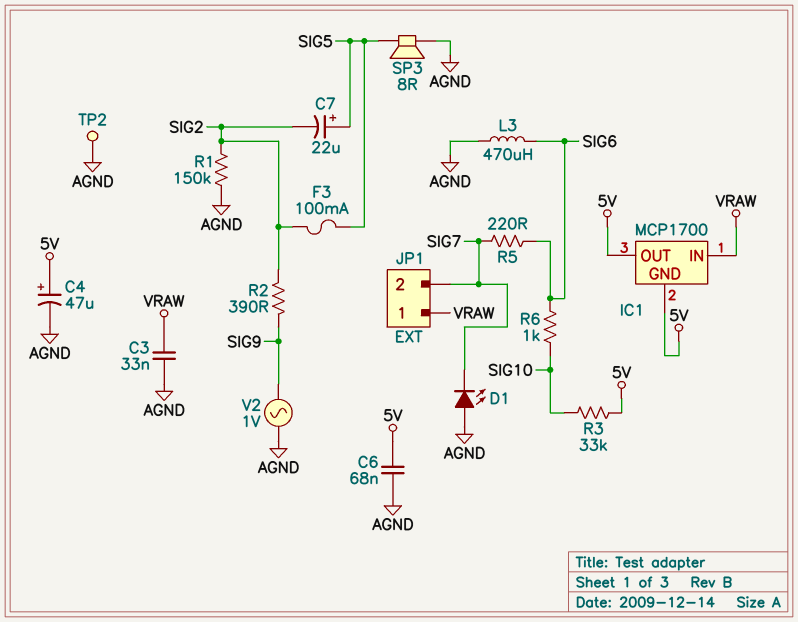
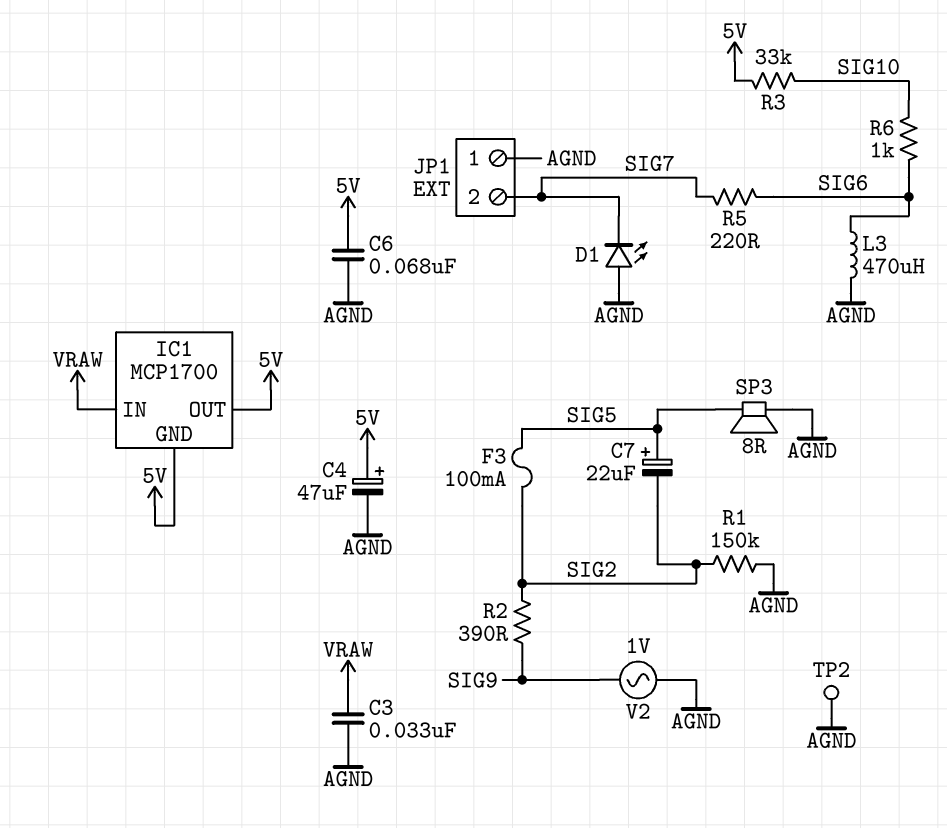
JP1 pin 1: VRAW -> AGND

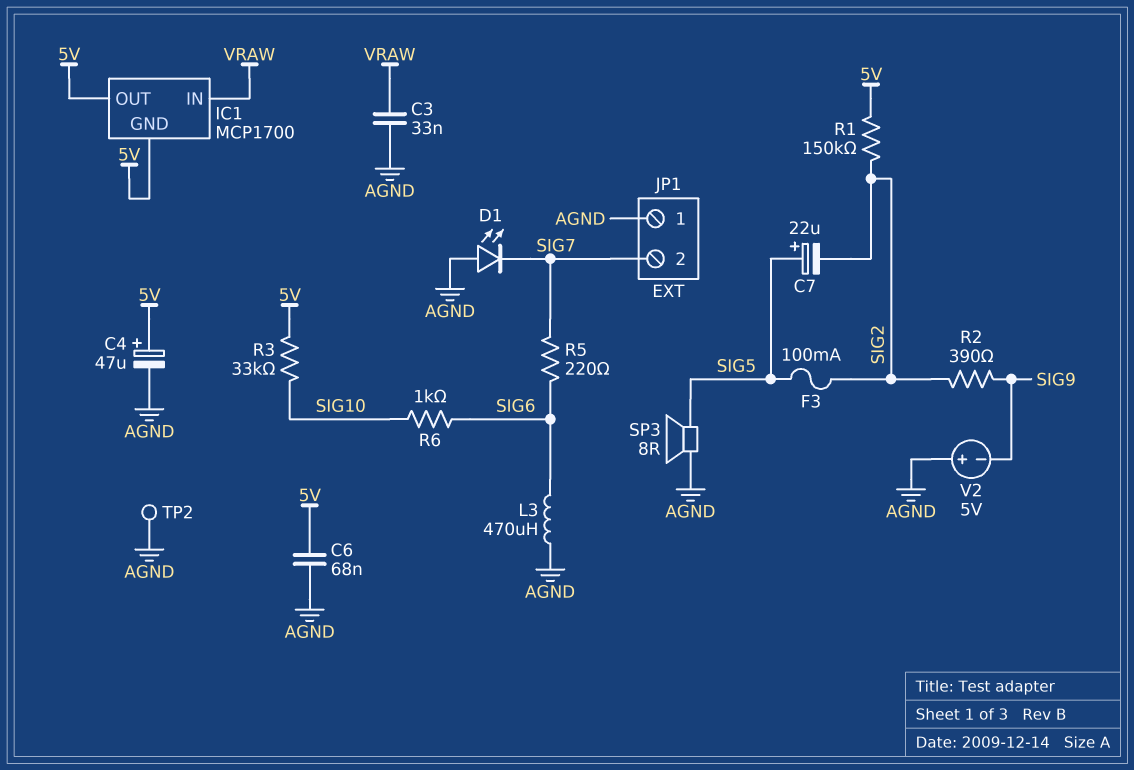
R1: 150k (AGND, SIG2) -> 150k (5V, SIG2)
V2: AC 1V (AGND, SIG9) -> 5V (plus AGND, minus SIG9)

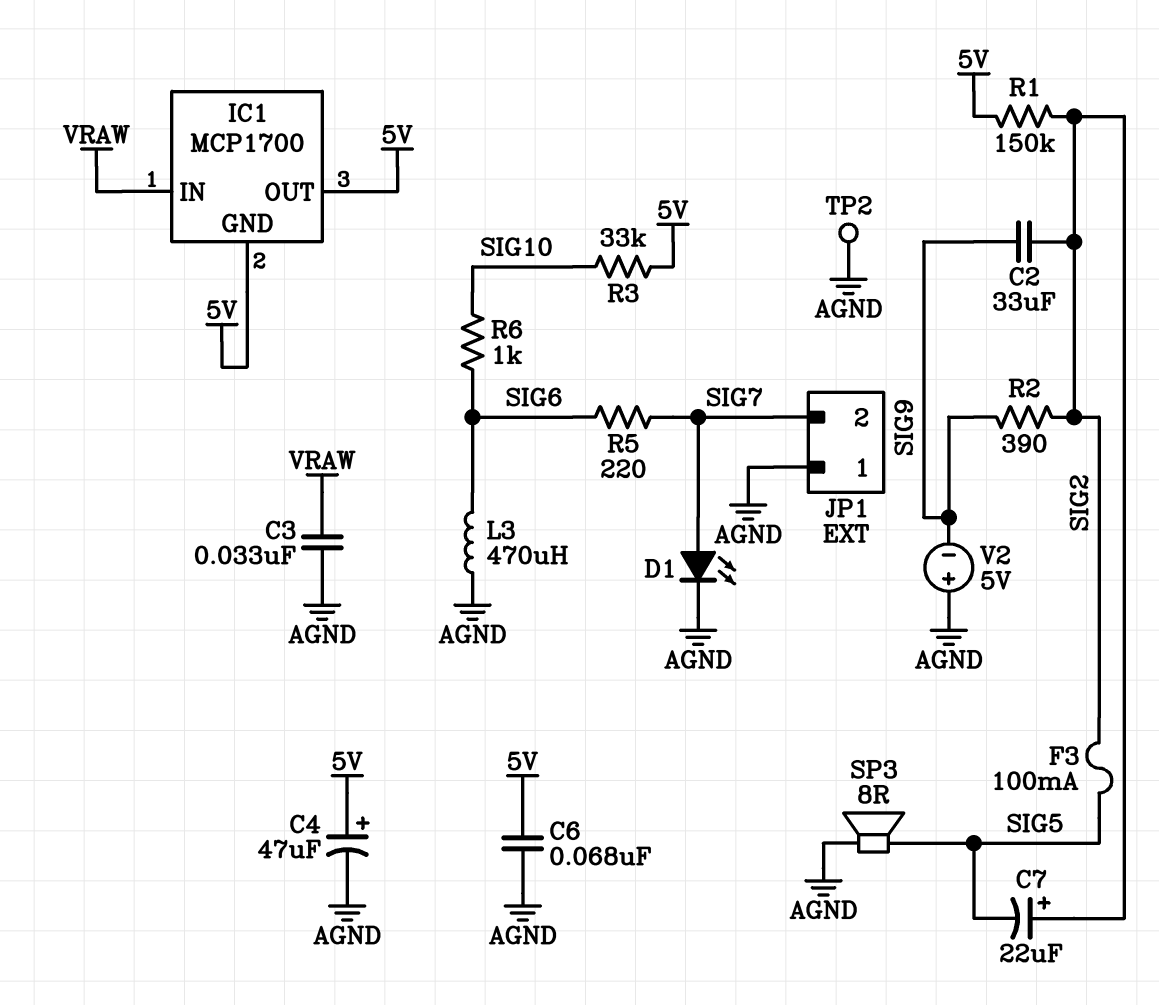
C2: none -> 33uF (SIG2, SIG9)
C7: 22uF (plus SIG5, minus SIG2) -> 22uF (plus SIG2, minus SIG5)
D1: LED (A AGND, K SIG7) -> LED (A SIG7, K AGND)

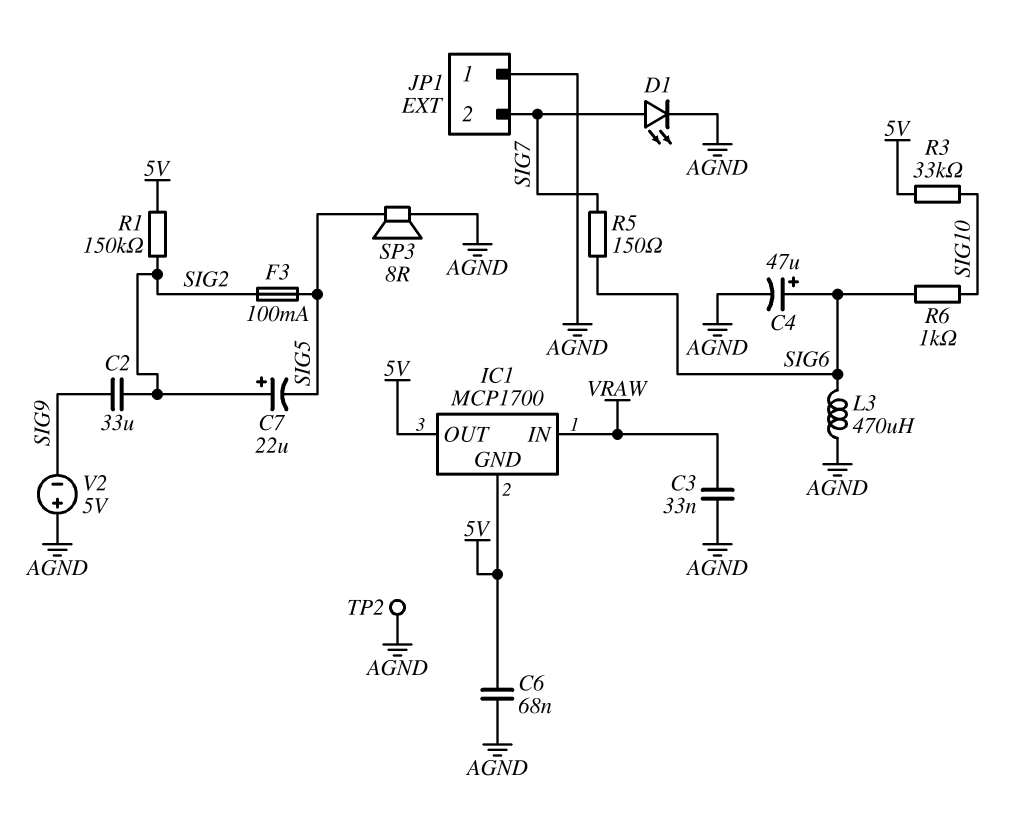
C4: 47uF (plus 5V, minus AGND) -> 47uF (plus SIG6, minus AGND)
R2: 390 (SIG2, SIG9) -> none
R5: 220 (SIG6, SIG7) -> 150 (SIG6, SIG7)

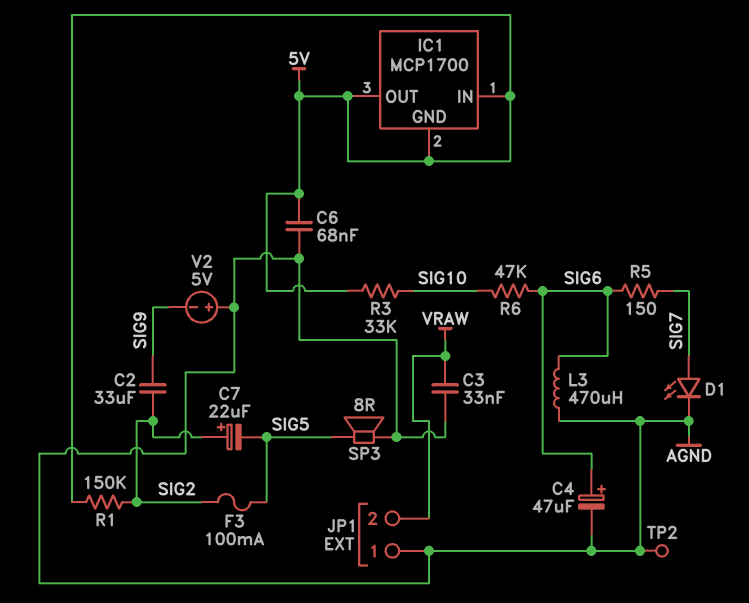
IC1 pin IN: VRAW -> 5V
JP1 pin 2: SIG7 -> VRAW
R6: 1k (SIG6, SIG10) -> 47k (SIG6, SIG10)

